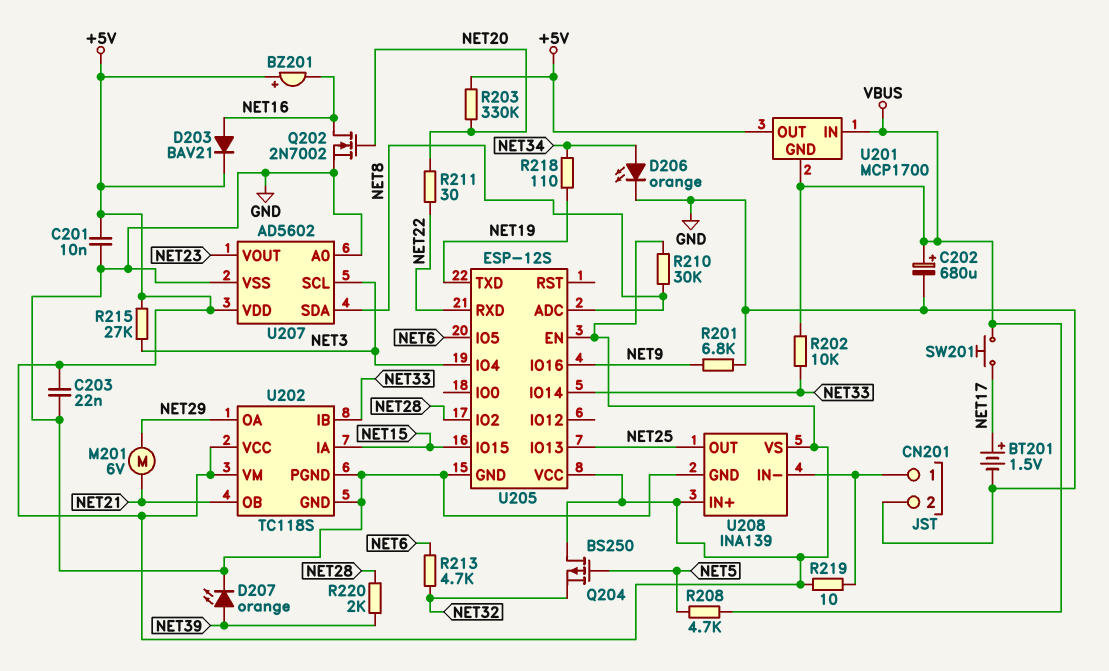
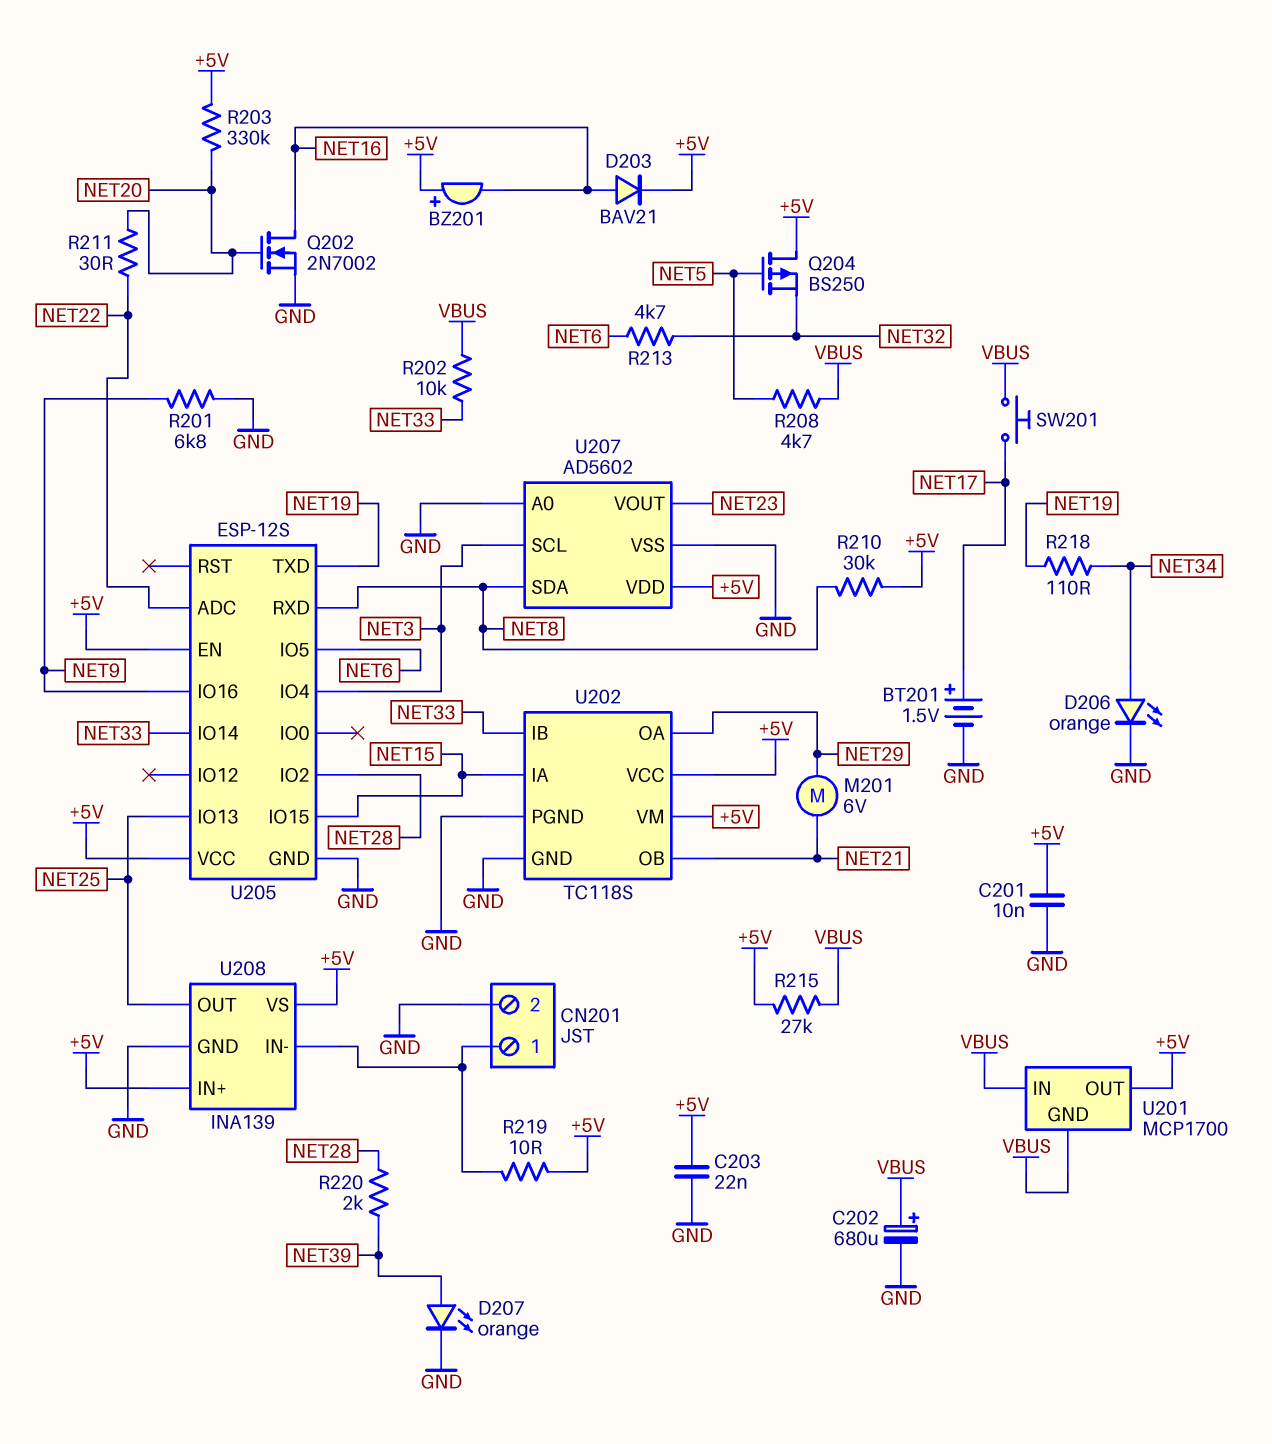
R215: 27k (+5V, NET3) -> 27k (+5V, VBUS)
U205 pin ADC: NET8 -> NET22
U205 pin RXD: NET22 -> NET8

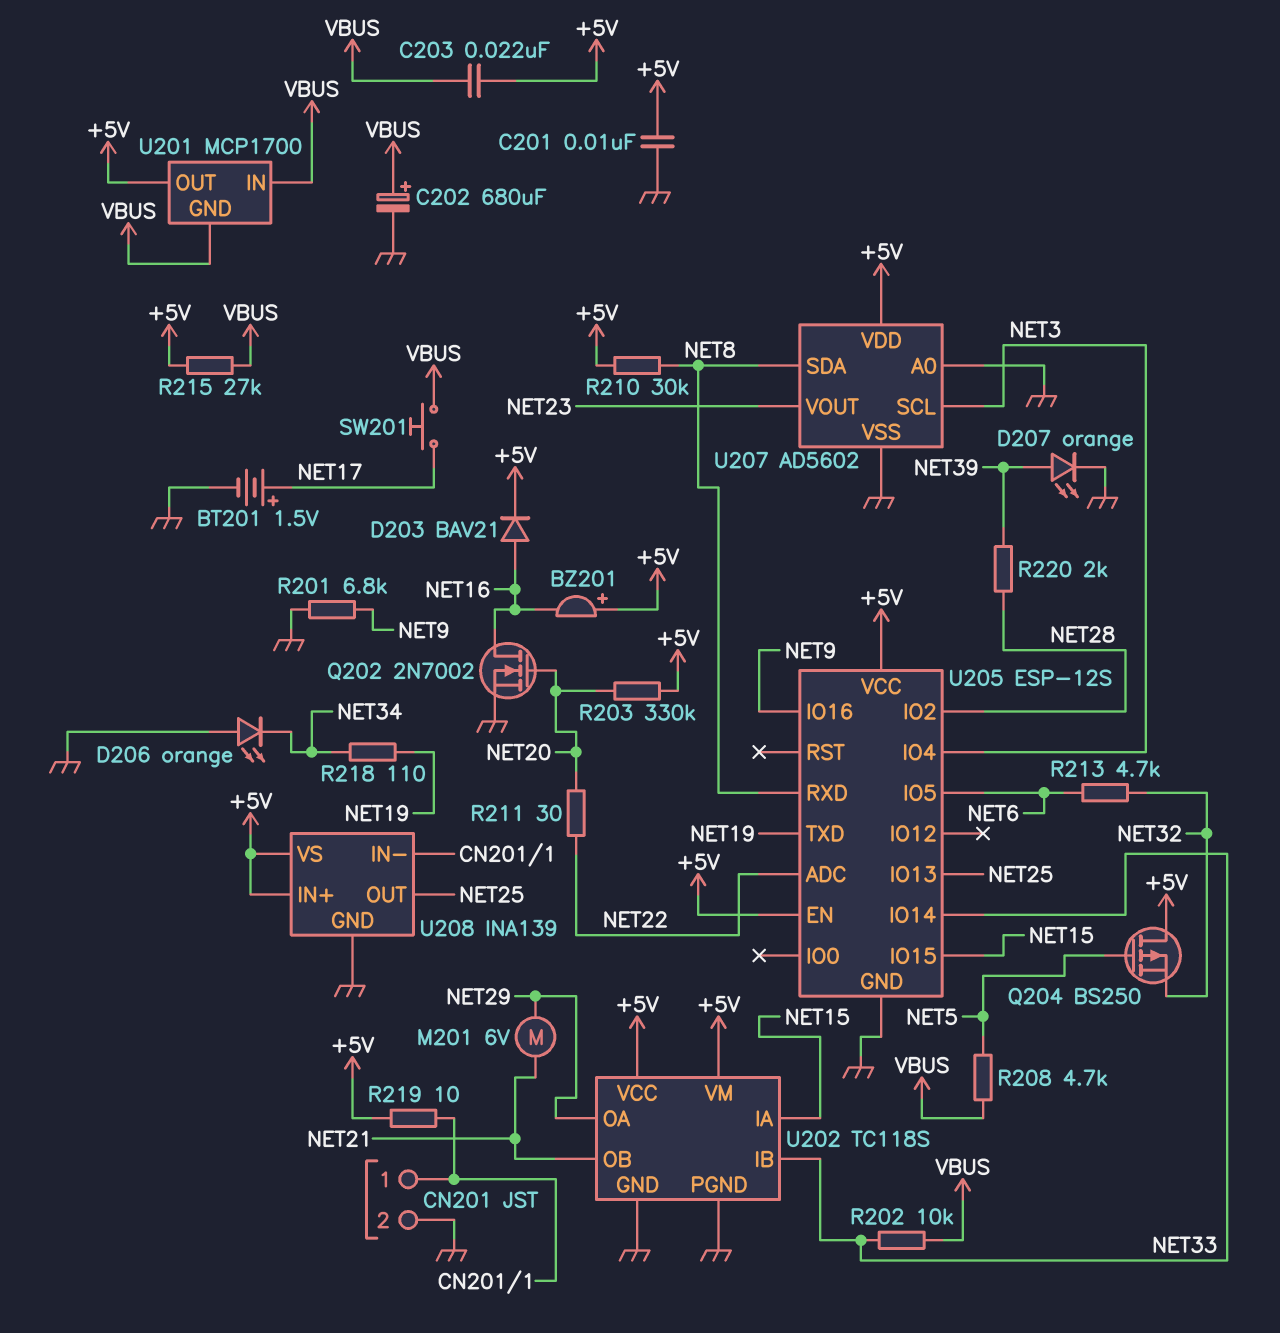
C203: 22nF (+5V, GND) -> 22nF (+5V, VBUS)
D206: LED orange (A NET34, K GND) -> LED orange (A GND, K NET34)

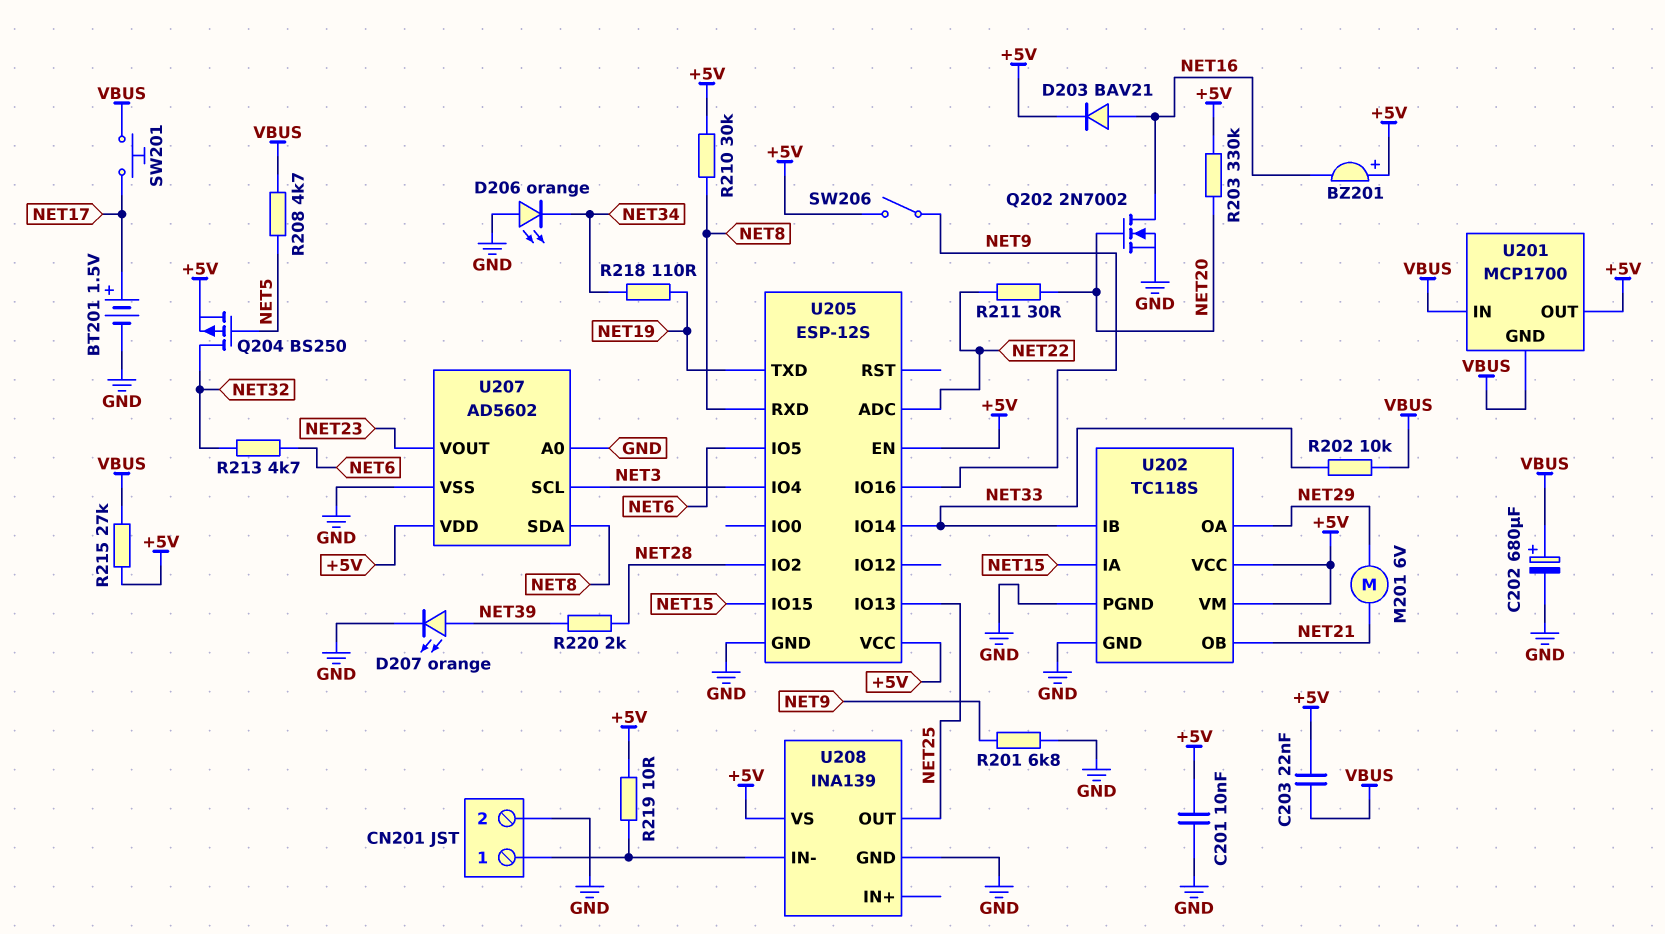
Q204: PMOS BS250 (G NET5, D +5V, S NET32) -> PMOS BS250 (G NET5, D NET32, S +5V)
SW206: none -> switch (+5V, NET9)
U208 pin IN+: +5V -> none

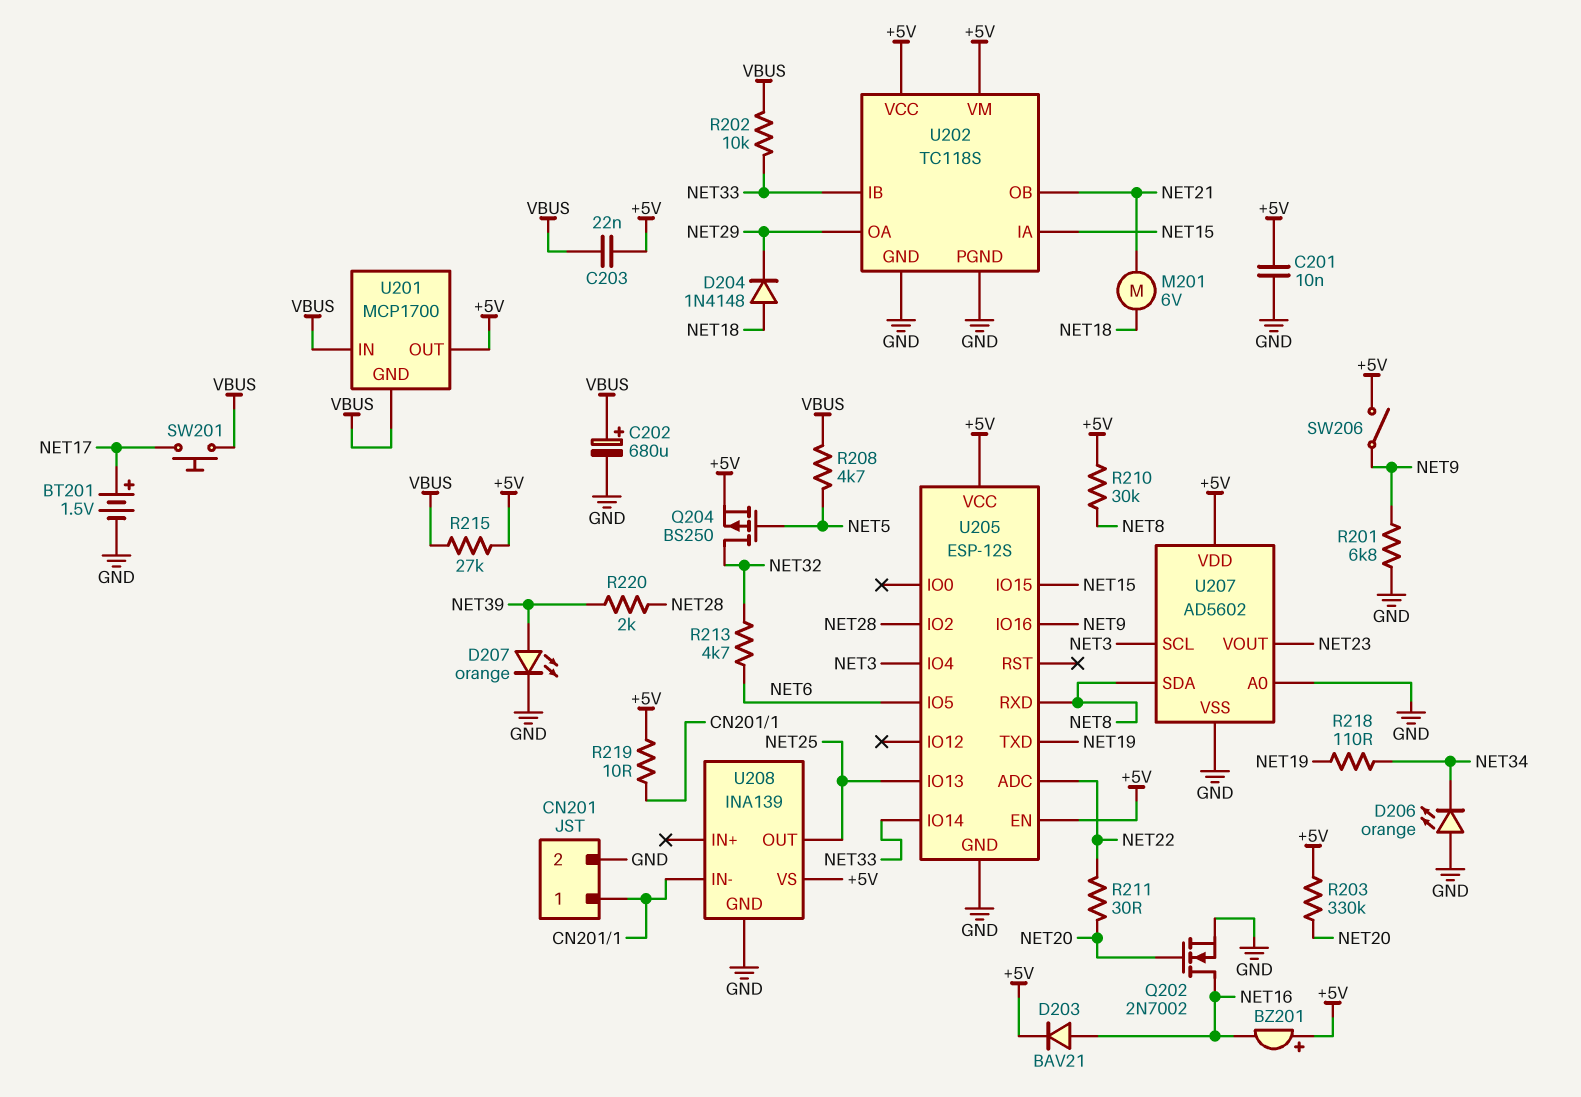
D204: none -> diode 1N4148 (A NET18, K NET29)
M201: motor 6V (NET21, NET29) -> motor 6V (NET18, NET21)

